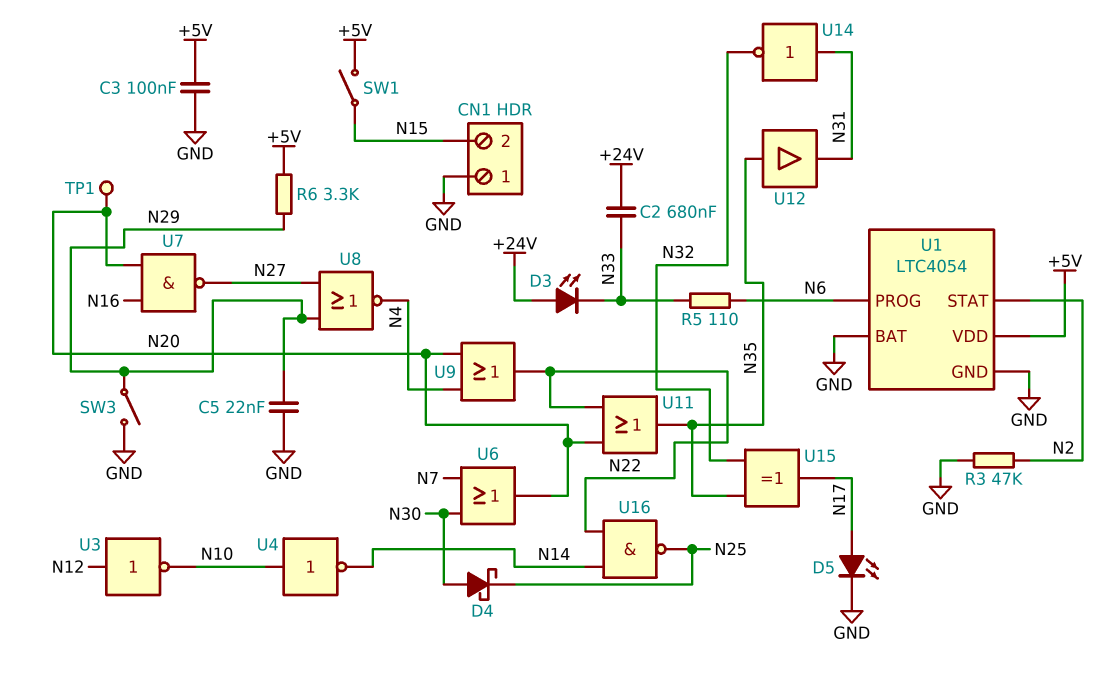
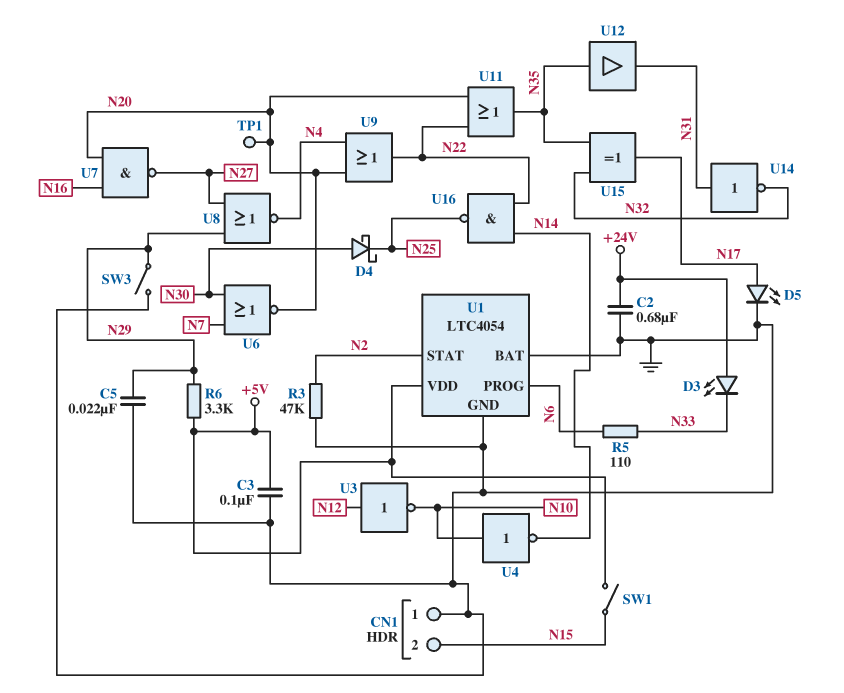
C2: 680nF (+24V, N33) -> 680nF (+24V, GND)
U6: OR (in N7, in N30, out N20) -> NOR (in N7, in N30, out N20)

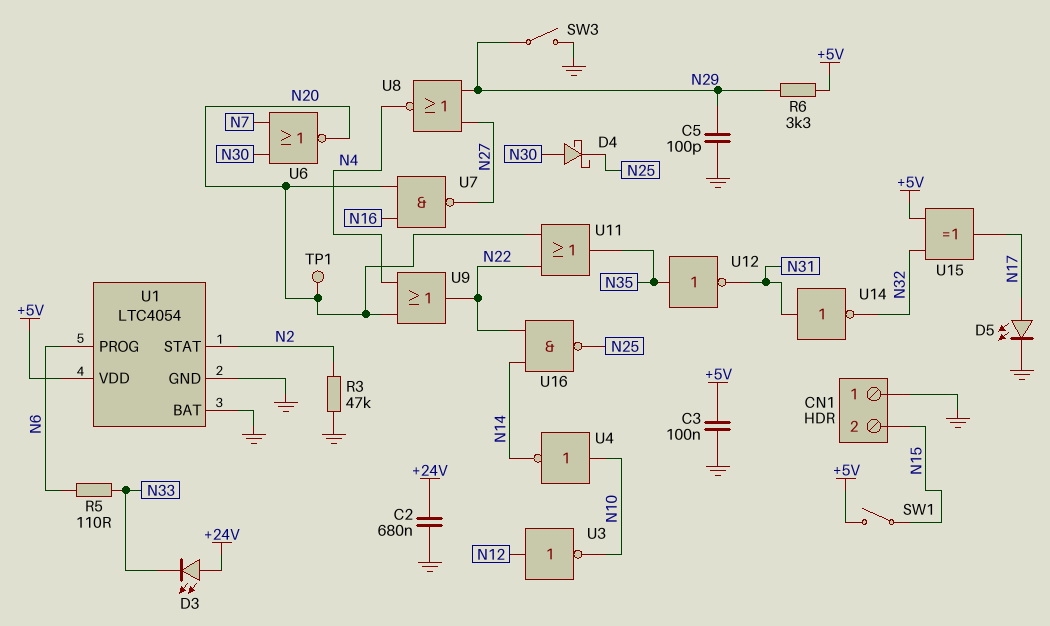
C5: 22nF (GND, N29) -> 100pF (GND, N29)
U12: buffer (in N35, out N31) -> NOT (in N35, out N31)
U15: XOR (in N32, in N35, out N17) -> XOR (in +5V, in N32, out N17)

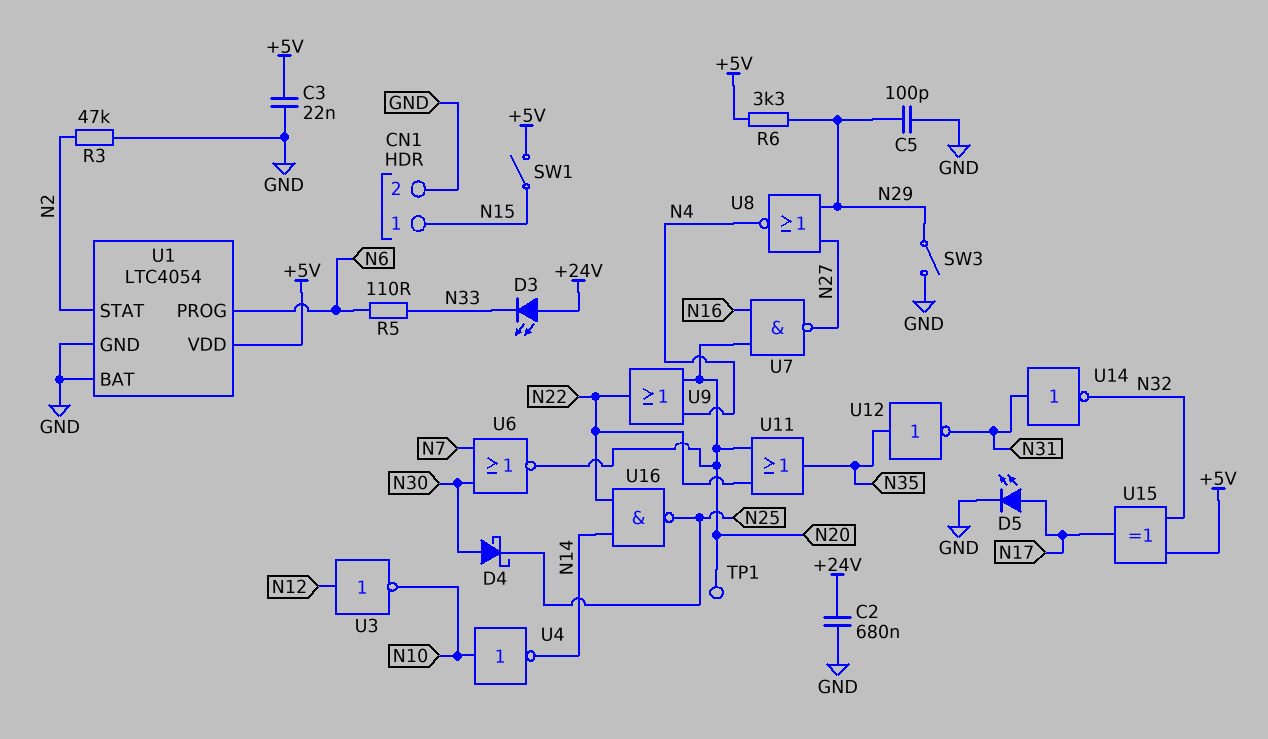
C3: 100nF (+5V, GND) -> 22nF (+5V, GND)
CN1 pin 1: GND -> N15
CN1 pin 2: N15 -> GND

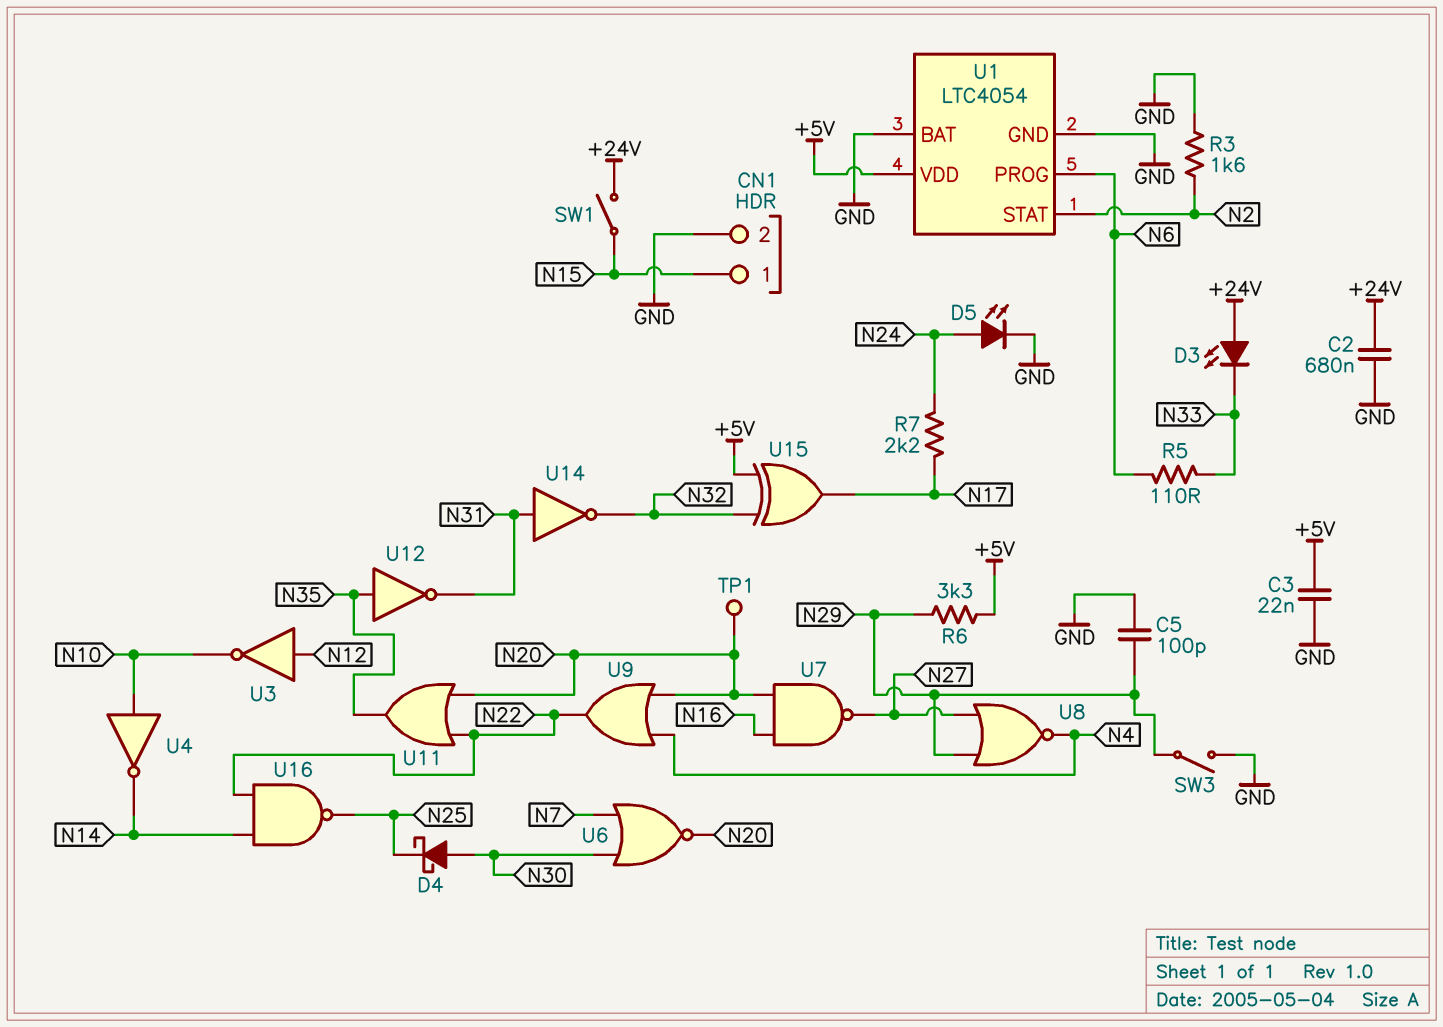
D5: LED (A N17, K GND) -> LED (A N24, K GND)
R3: 47k (GND, N2) -> 1.6k (GND, N2)
R7: none -> 2.2k (N17, N24)
SW1: switch (+5V, N15) -> switch (+24V, N15)

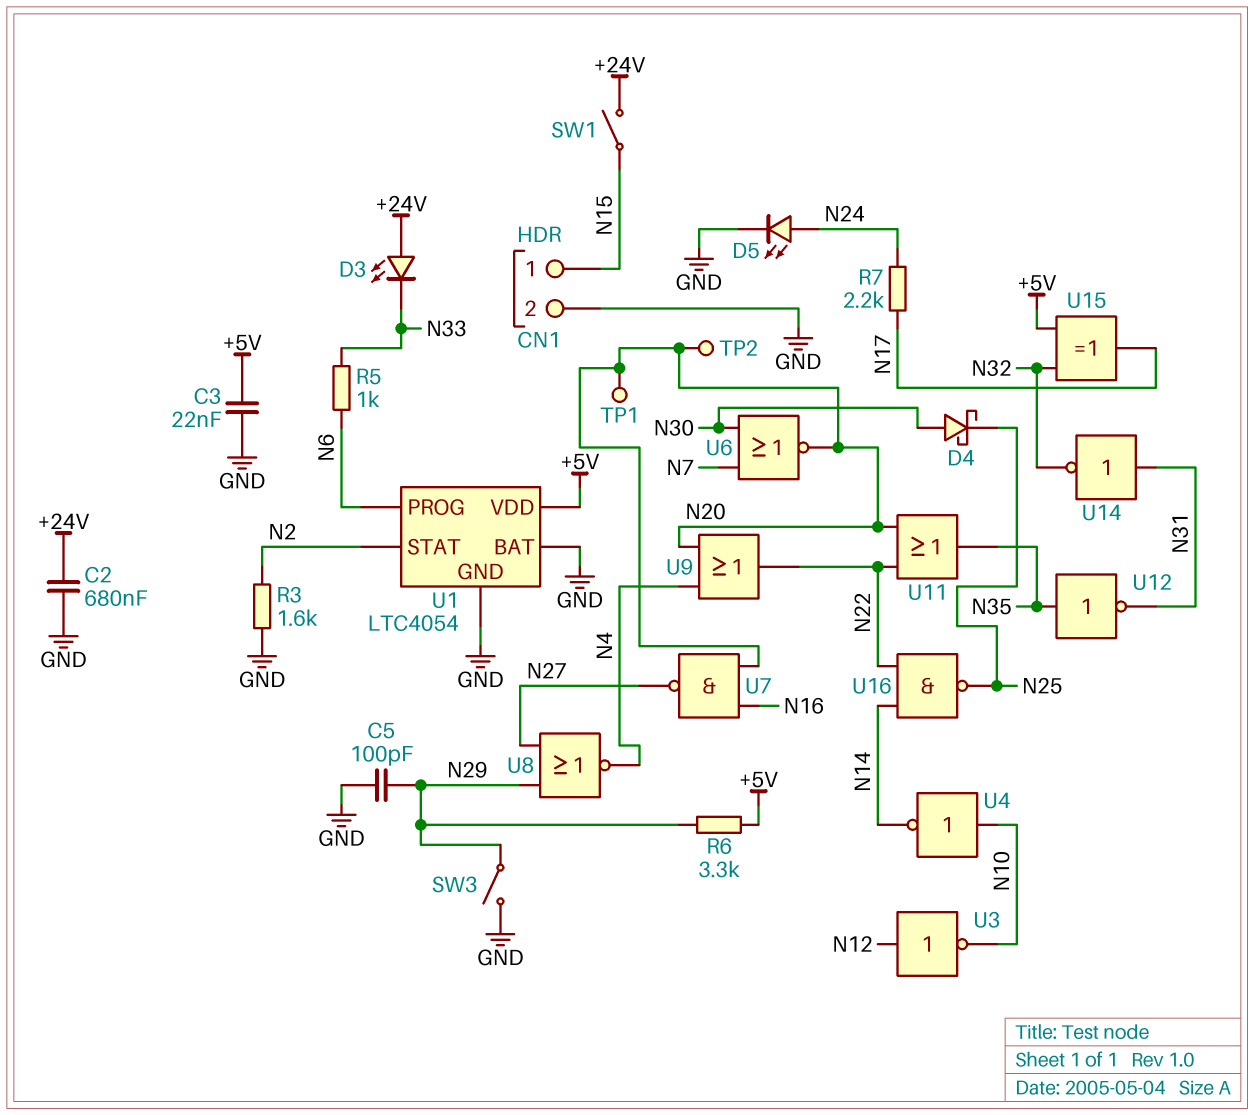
R5: 110 (N6, N33) -> 1k (N6, N33)
TP2: none -> test point (N20)

